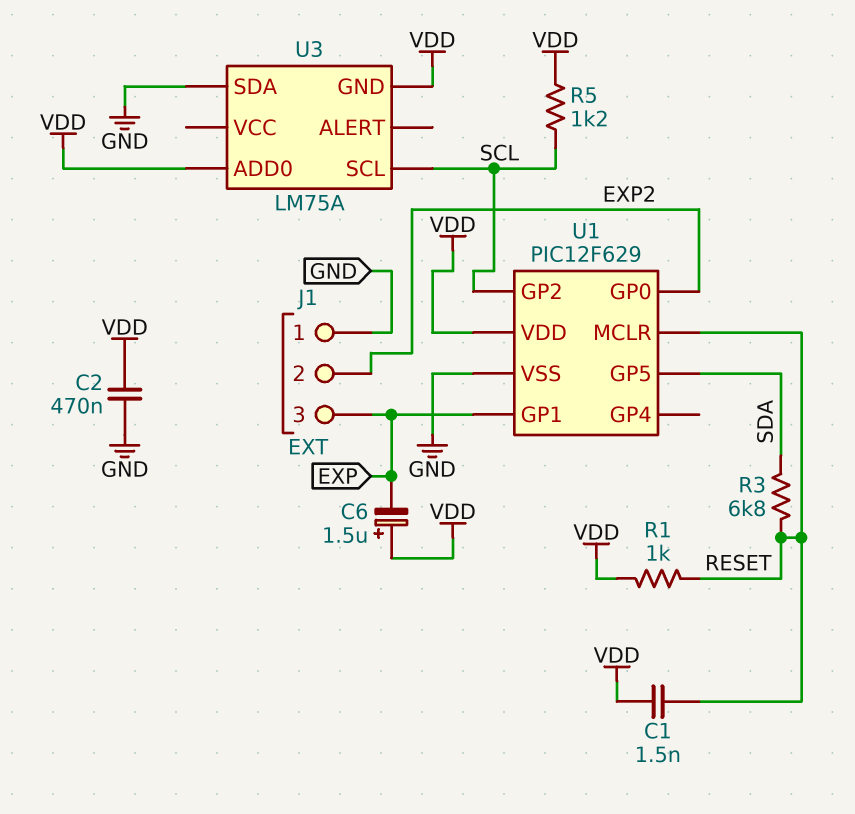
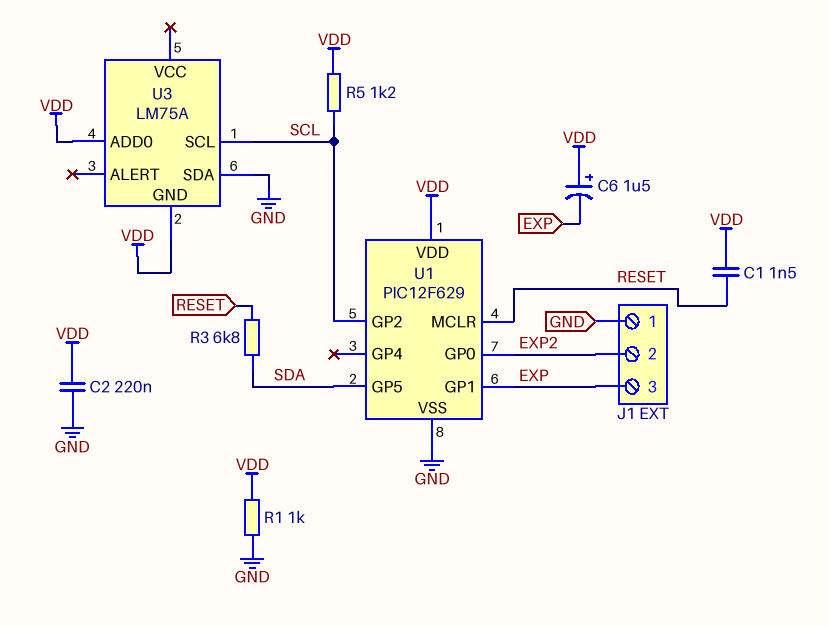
C2: 470nF (GND, VDD) -> 220nF (GND, VDD)
R1: 1k (RESET, VDD) -> 1k (GND, VDD)

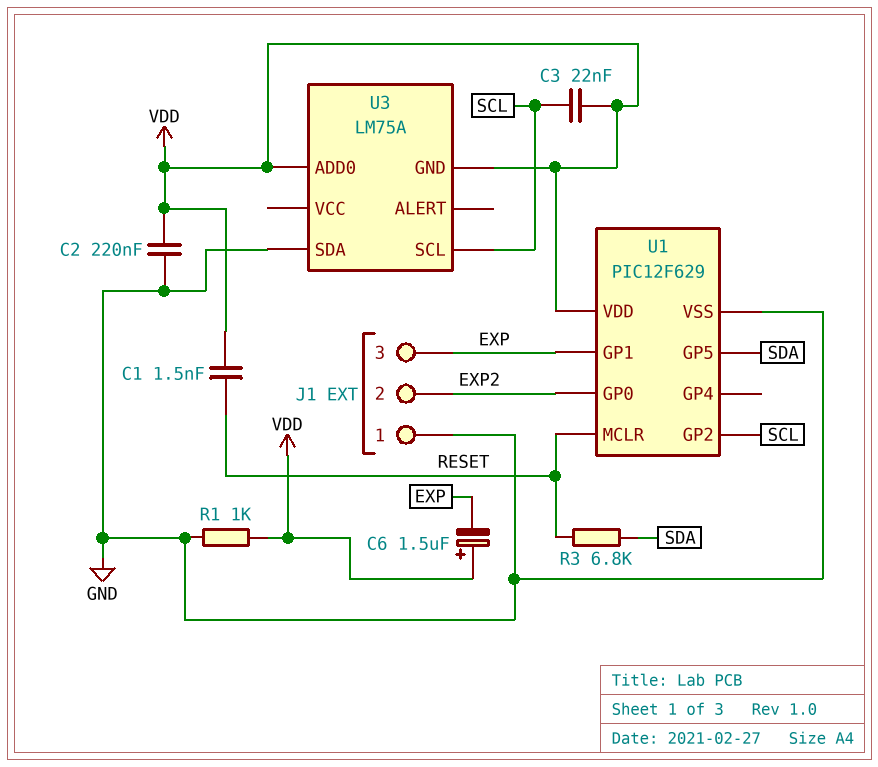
C3: none -> 22nF (SCL, VDD)
R5: 1.2k (SCL, VDD) -> none

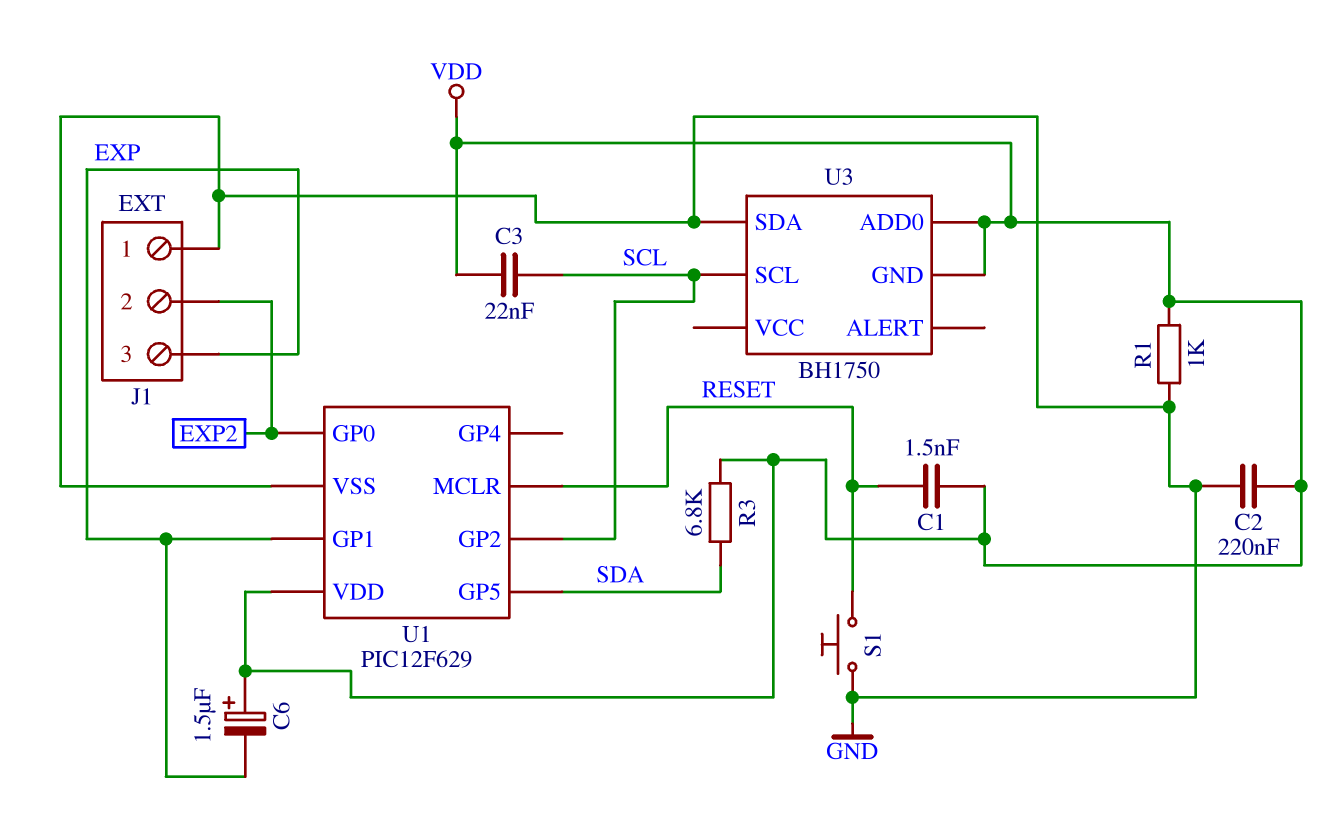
R3: 6.8k (RESET, SDA) -> 6.8k (SDA, VDD)
S1: none -> button (GND, RESET)
U3: LM75A -> BH1750

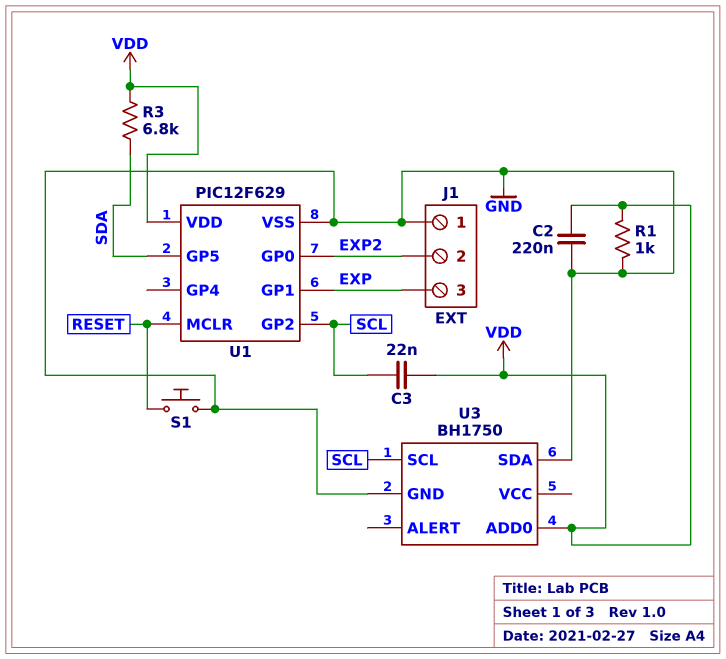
C1: 1.5nF (RESET, VDD) -> none
C6: 1.5uF (plus VDD, minus EXP) -> none
U3 pin GND: VDD -> GND

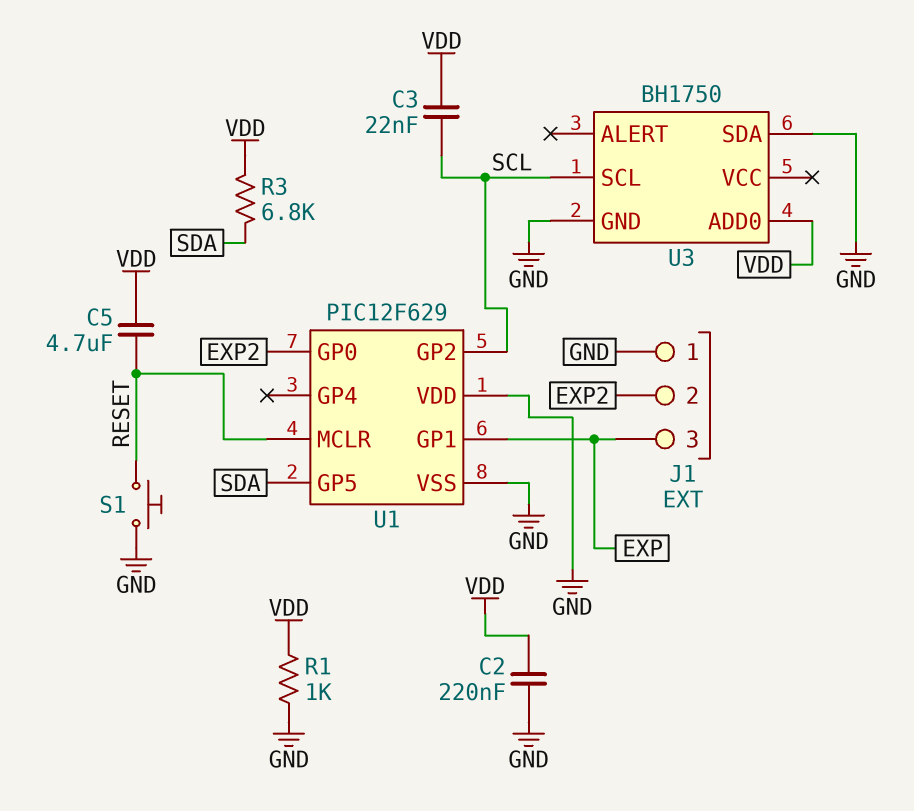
C5: none -> 4.7uF (RESET, VDD)
U1 pin VDD: VDD -> GND

